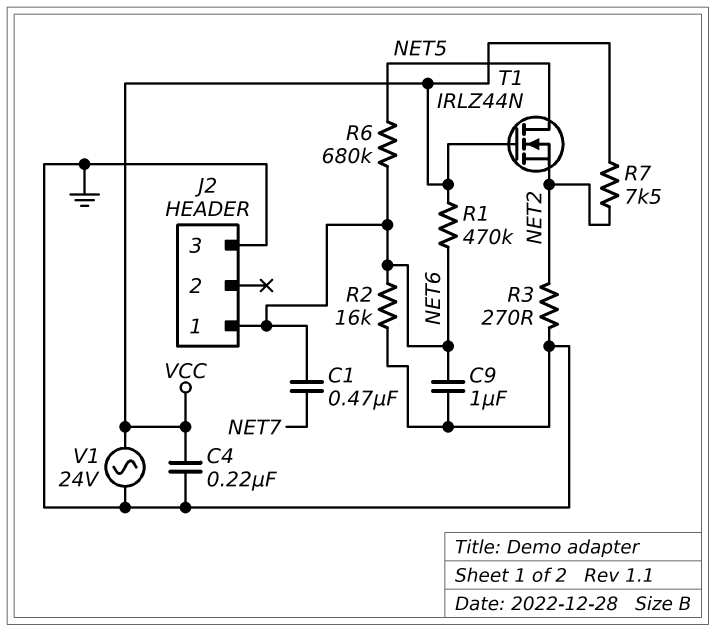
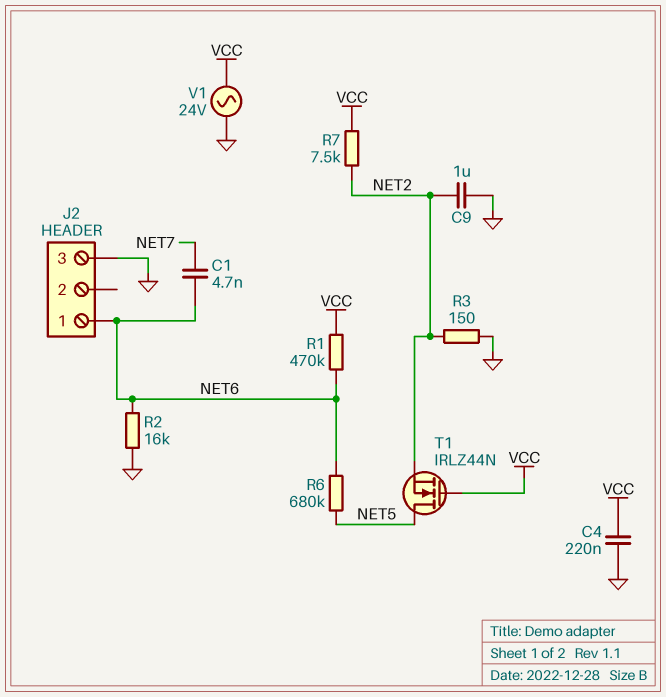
C1: 470nF (NET6, NET7) -> 4.7nF (NET6, NET7)
C9: 1uF (GND, NET6) -> 1uF (GND, NET2)
R3: 270 (GND, NET2) -> 150 (GND, NET2)

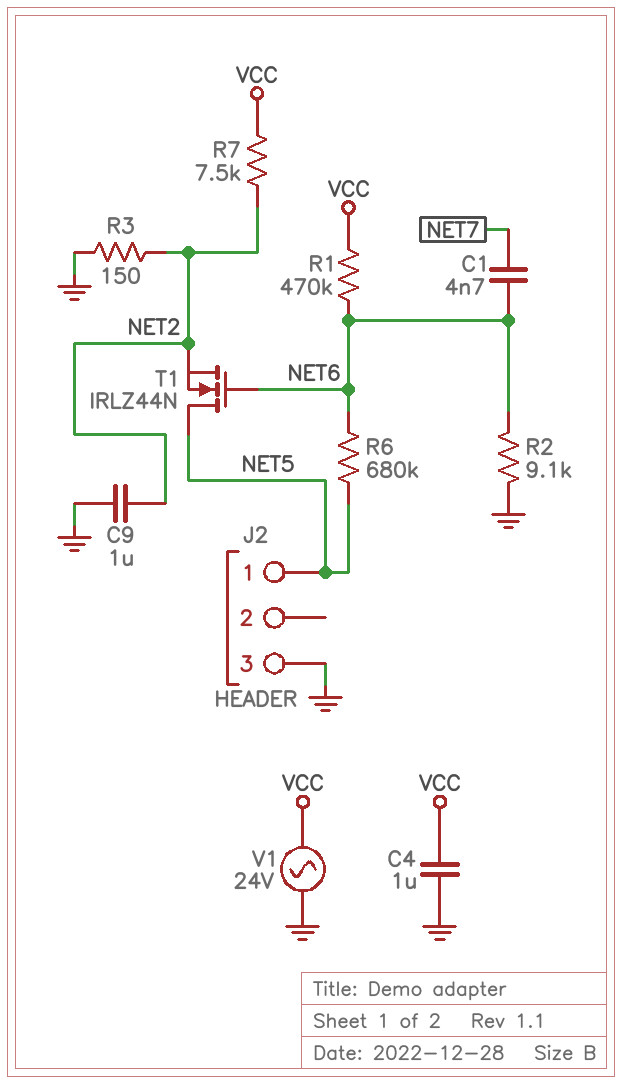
C4: 220nF (GND, VCC) -> 1uF (GND, VCC)
J2 pin 1: NET6 -> NET5
R2: 16k (GND, NET6) -> 9.1k (GND, NET6)
T1: NMOS IRLZ44N (G VCC, D NET5, S NET2) -> NMOS IRLZ44N (G NET6, D NET5, S NET2)

